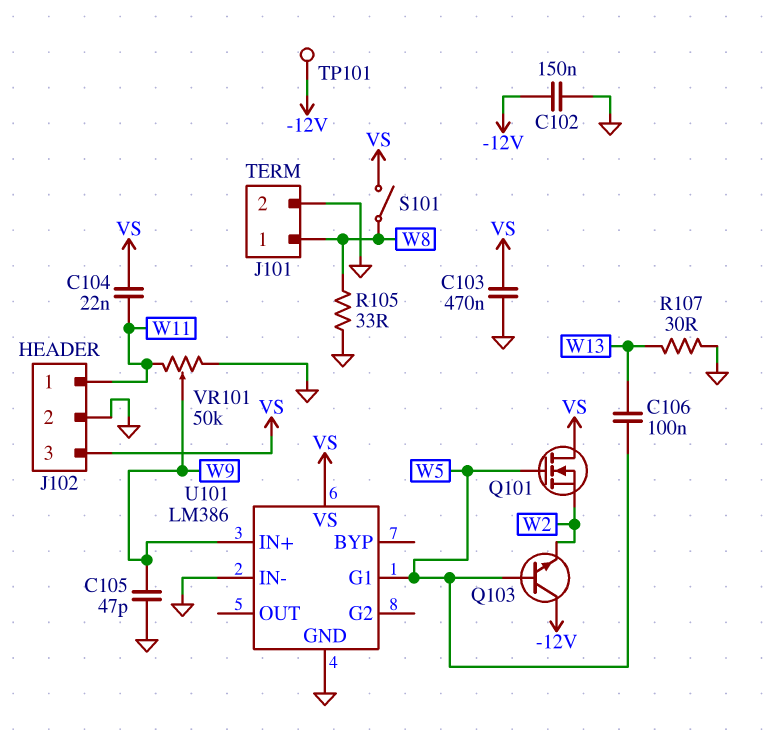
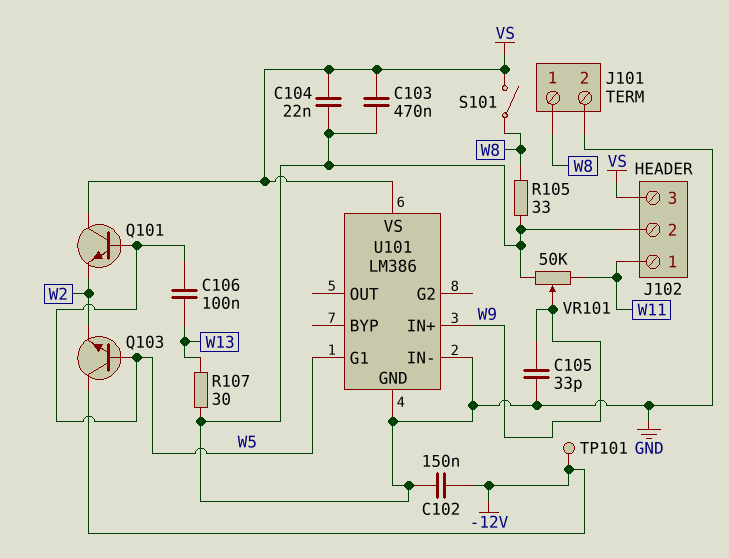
C104: 22nF (VS, W11) -> 22nF (GND, VS)
C105: 47pF (GND, W9) -> 33pF (GND, W9)
Q101: NMOS (G W5, D VS, S W2) -> NPN (B W5, C VS, E W2)

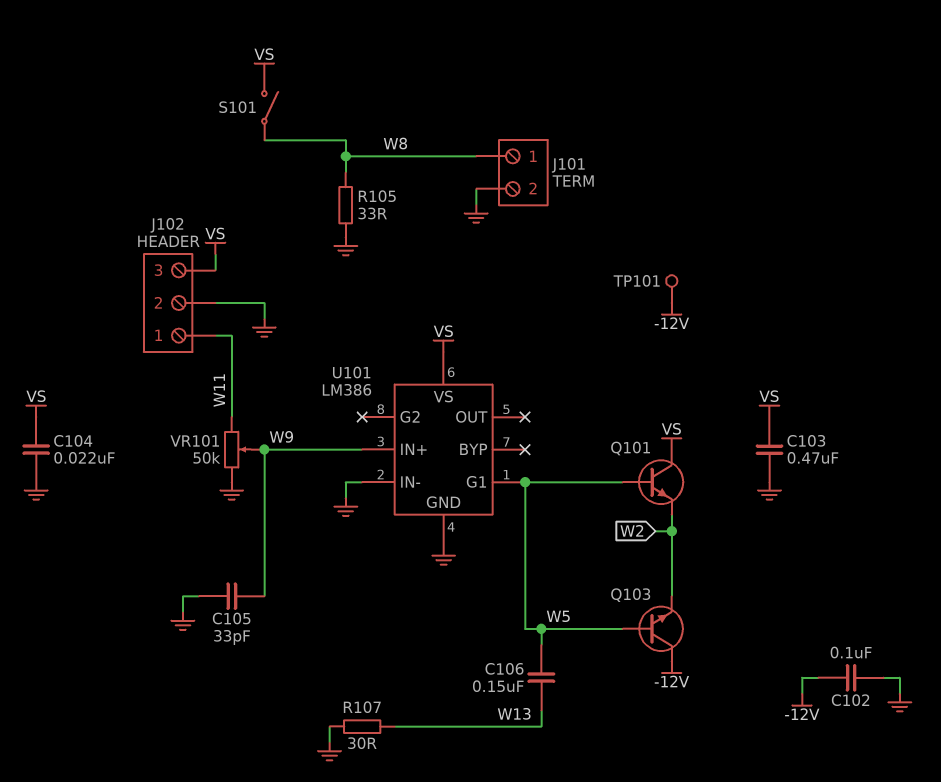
C102: 150nF (-12V, GND) -> 100nF (-12V, GND)
C106: 100nF (W5, W13) -> 150nF (W5, W13)

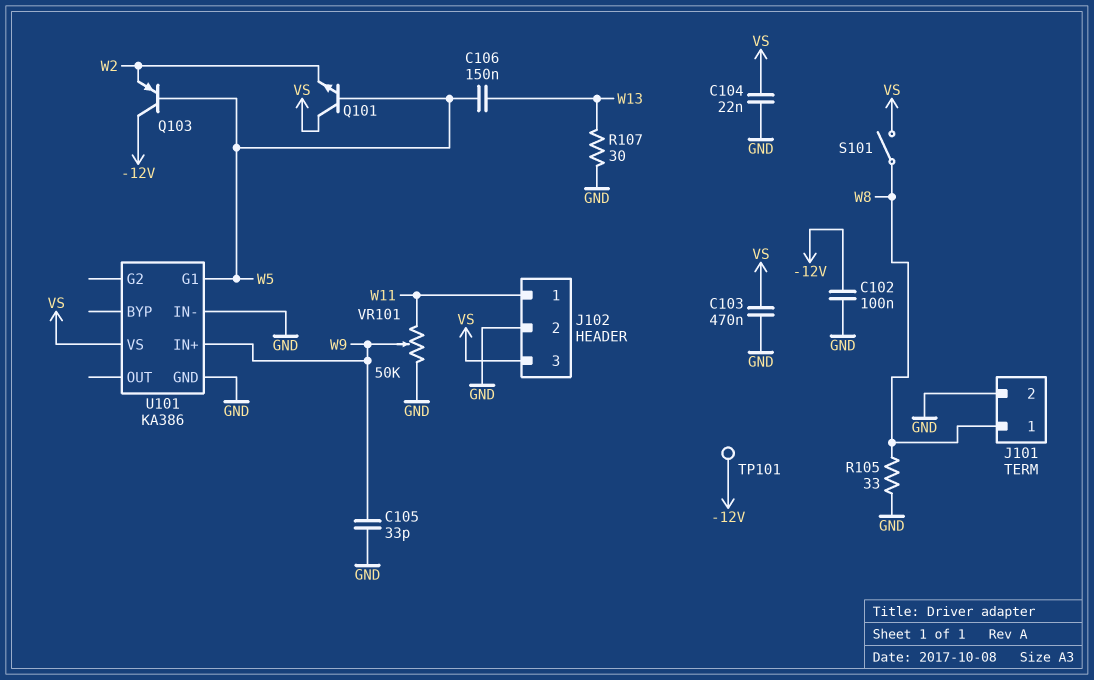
Q103: NPN (B W5, C -12V, E W2) -> PNP (B W5, C -12V, E W2)
U101: LM386 -> KA386

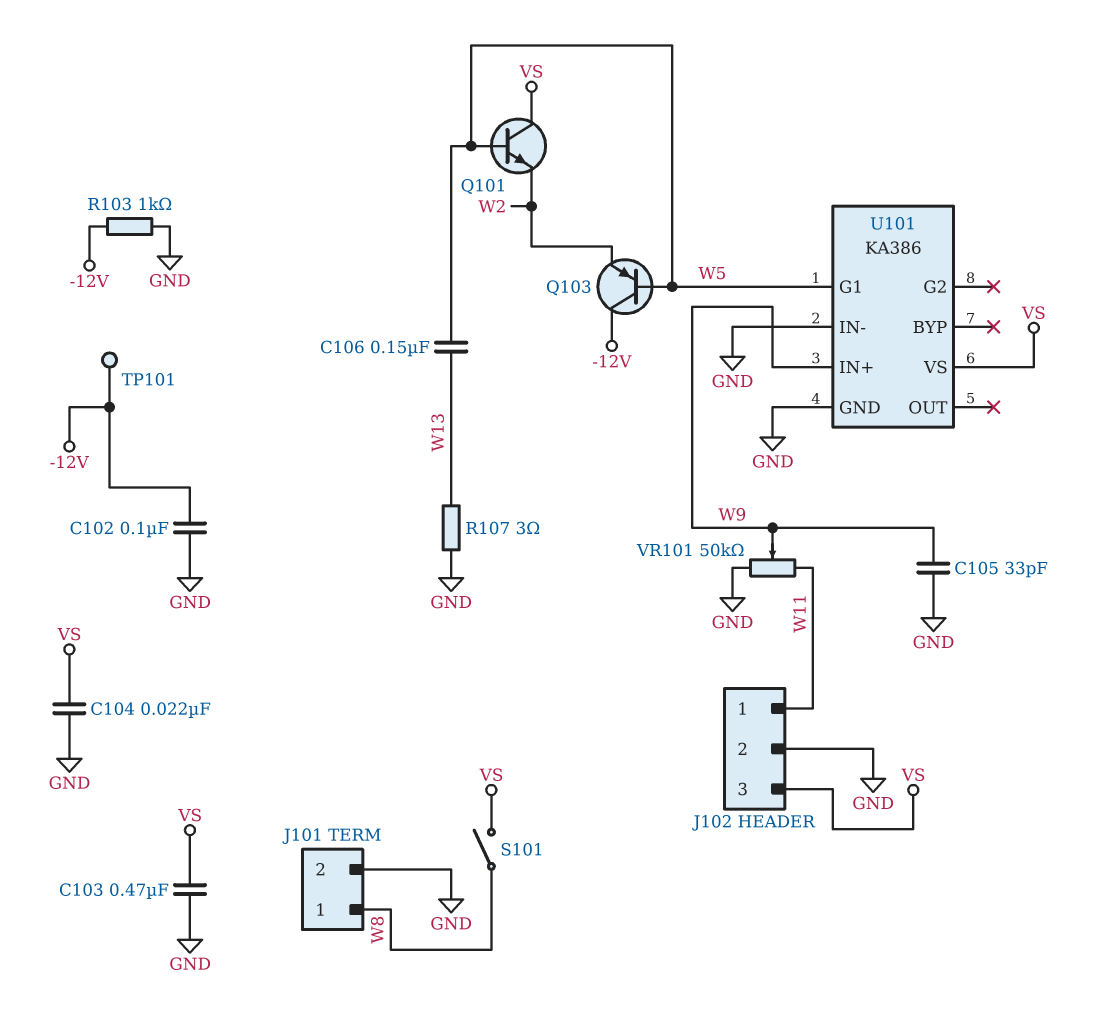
R103: none -> 1k (-12V, GND)
R105: 33 (GND, W8) -> none
R107: 30 (GND, W13) -> 3 (GND, W13)

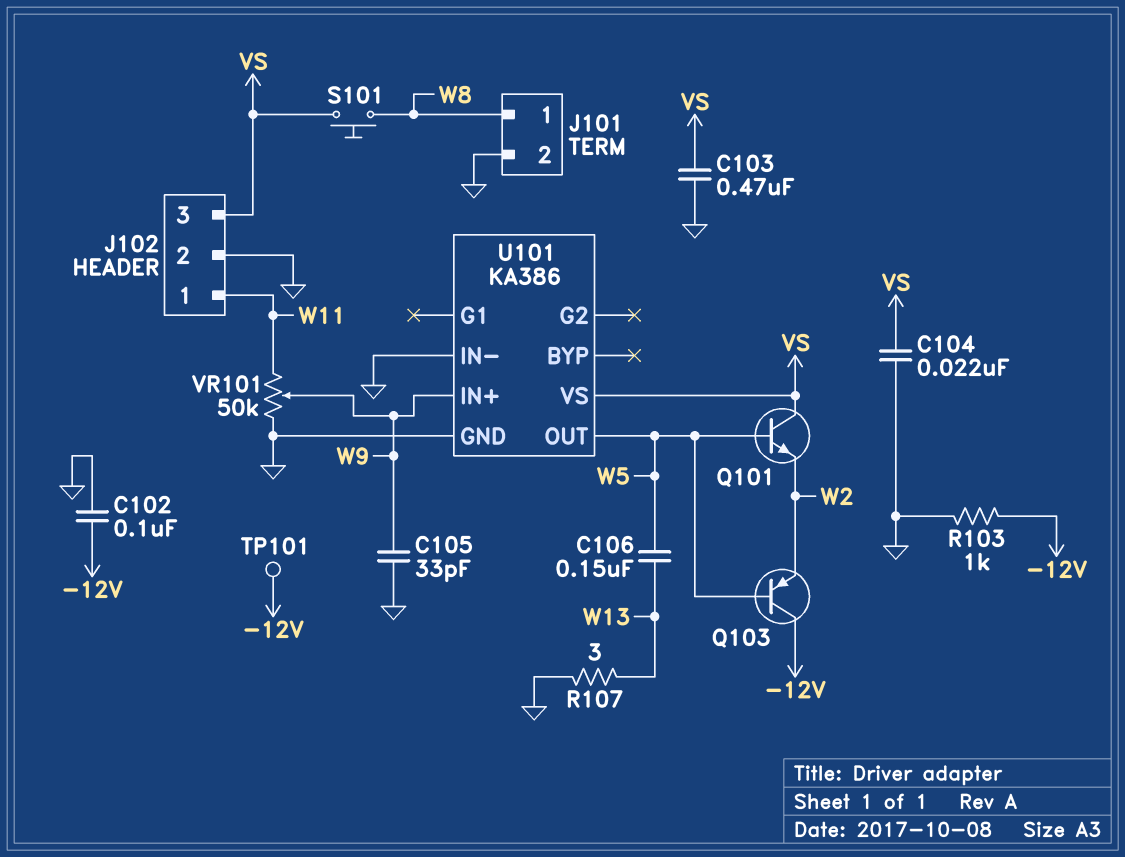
S101: switch (VS, W8) -> button (VS, W8)
U101 pin G1: W5 -> none
U101 pin OUT: none -> W5

